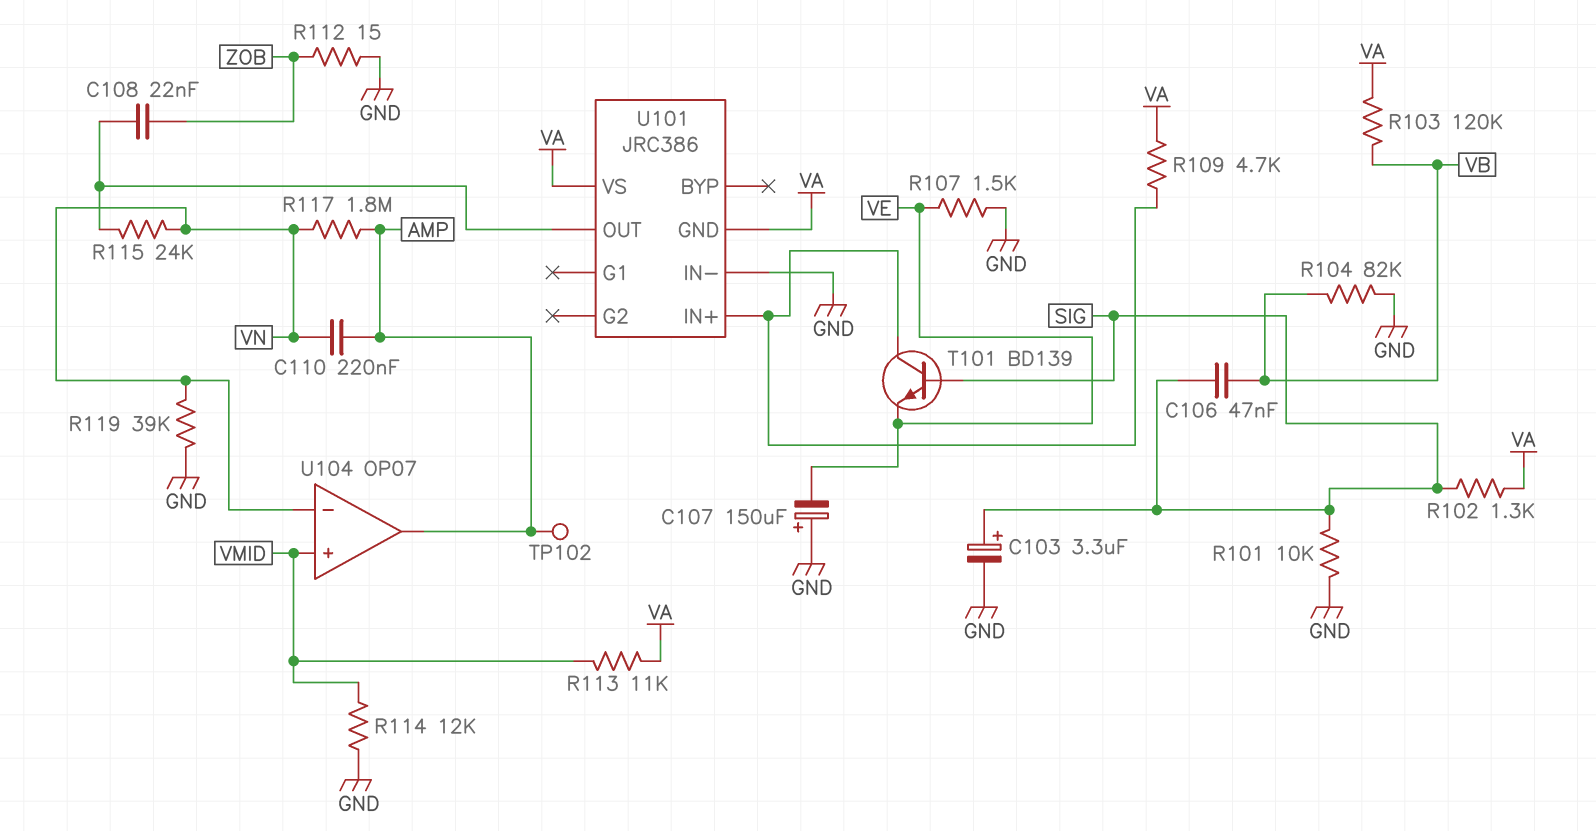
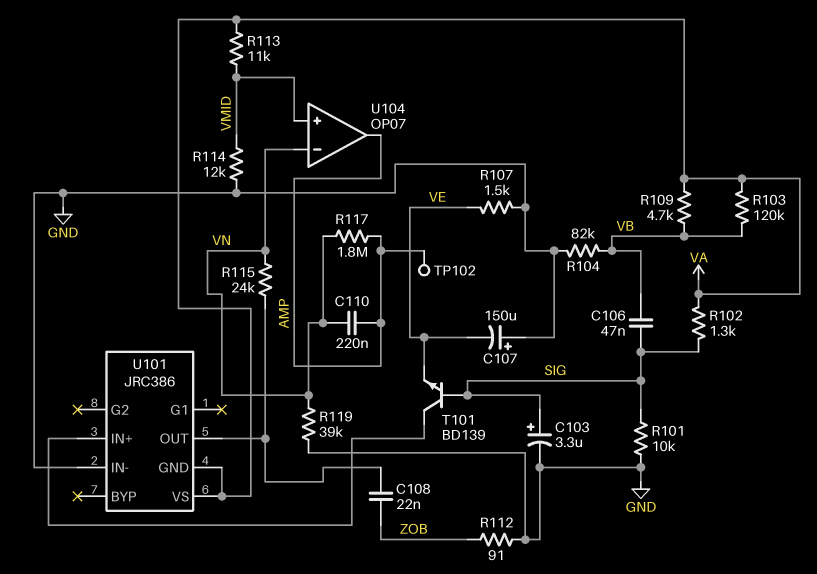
R109: 4.7k (U101/IN+, VA) -> 4.7k (VA, VB)
R112: 15 (GND, ZOB) -> 91 (GND, ZOB)

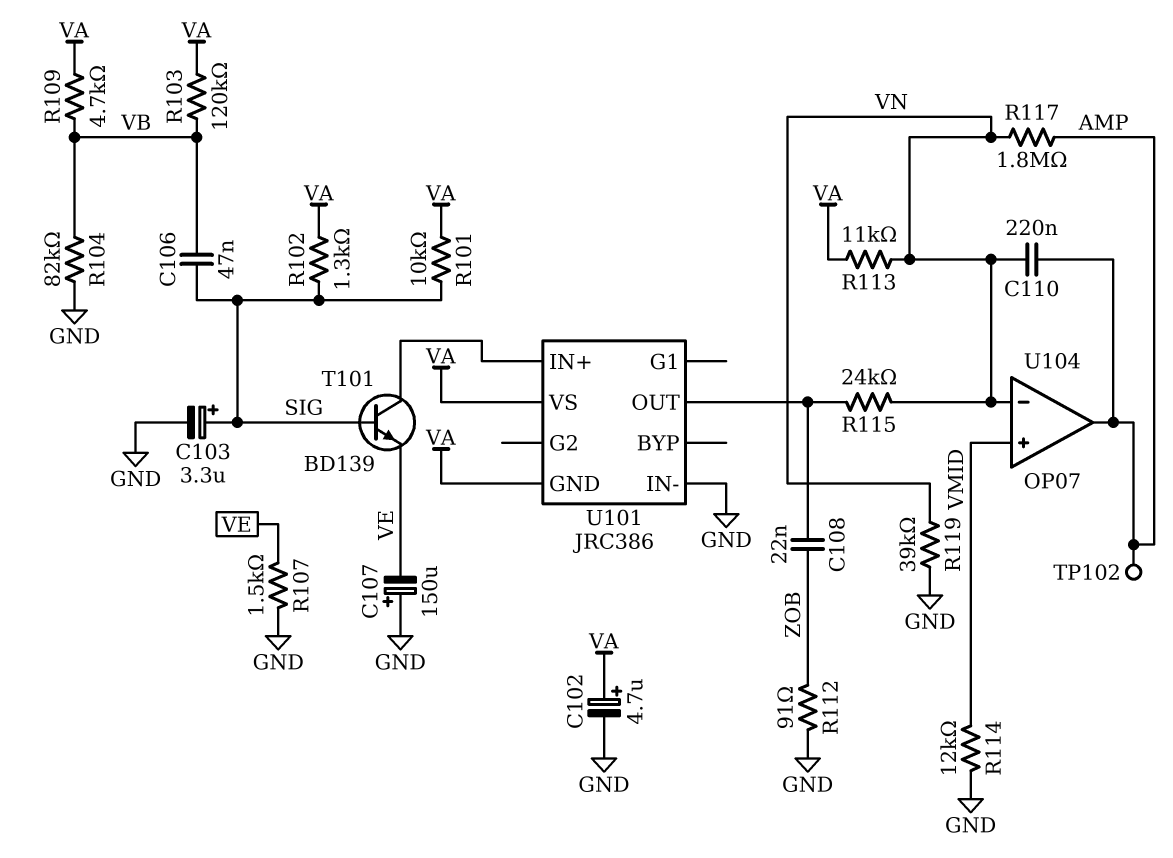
C102: none -> 4.7uF (plus VA, minus GND)
R101: 10k (GND, SIG) -> 10k (SIG, VA)
R113: 11k (VA, VMID) -> 11k (VA, VN)

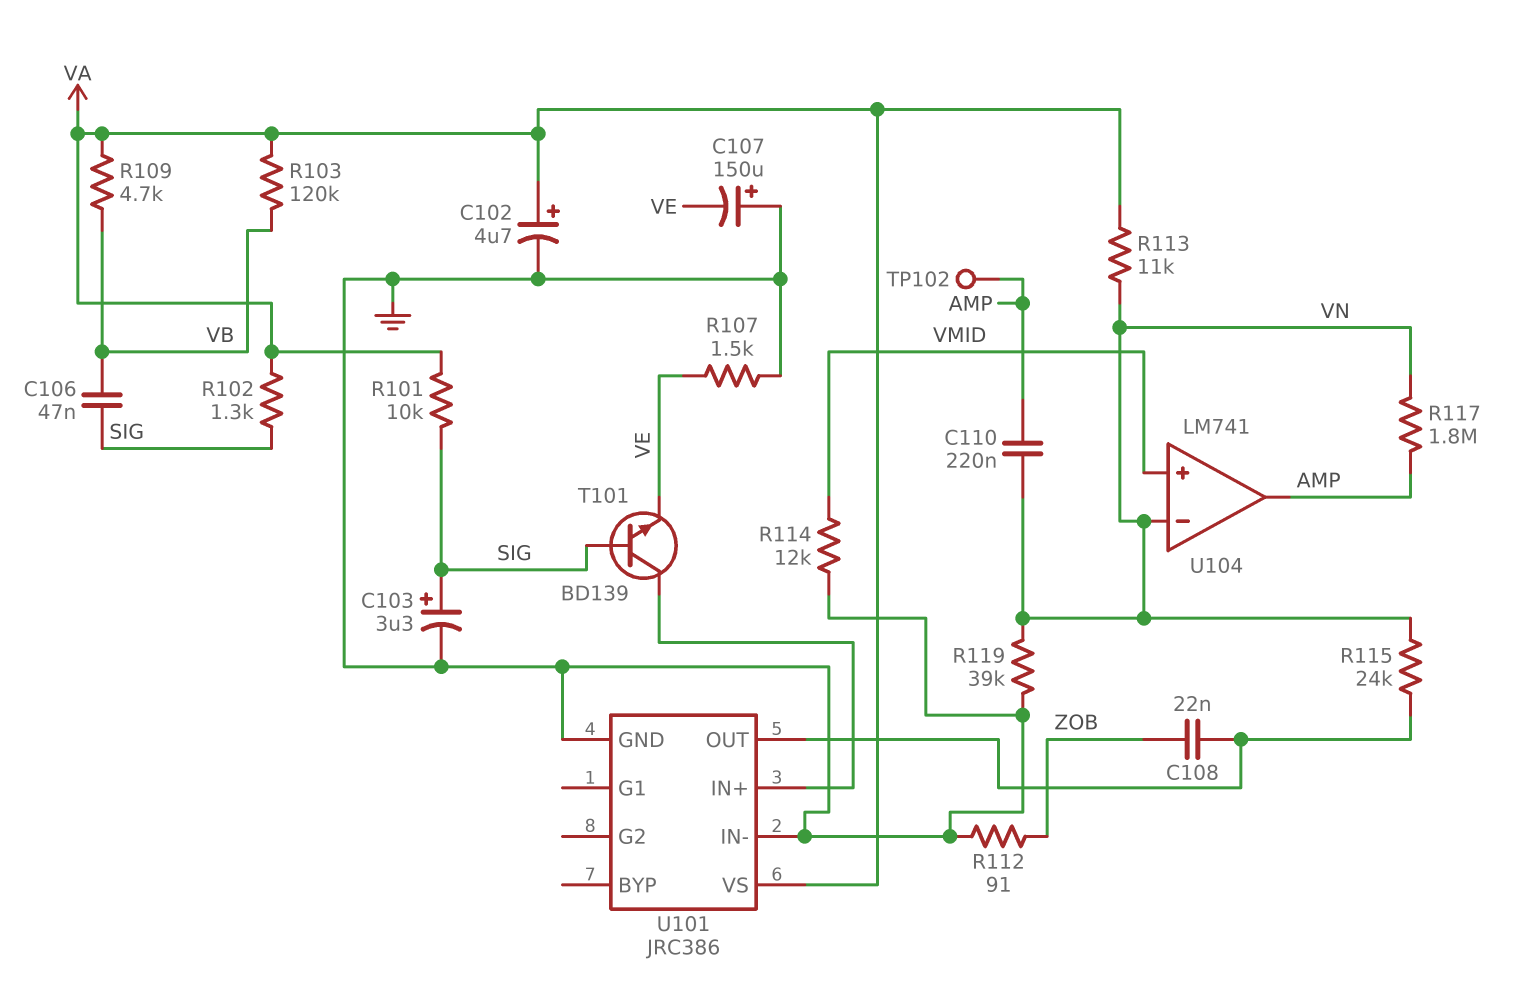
R104: 82k (GND, VB) -> none
U101 pin GND: VA -> GND
U104: OP07 -> LM741

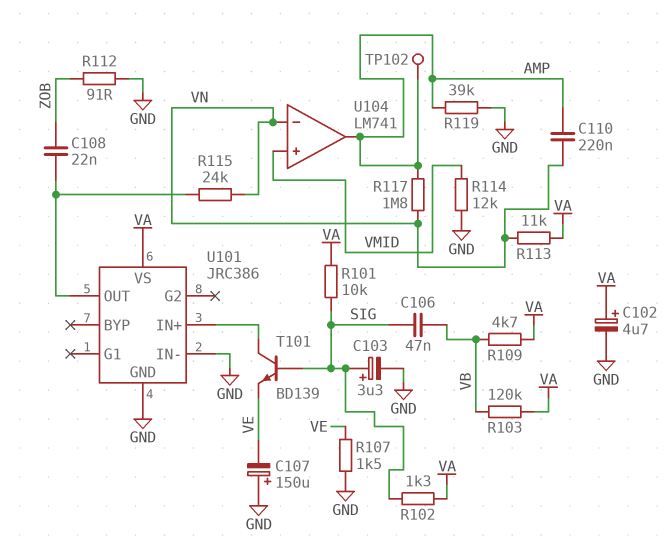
R119: 39k (GND, VN) -> 39k (AMP, GND)

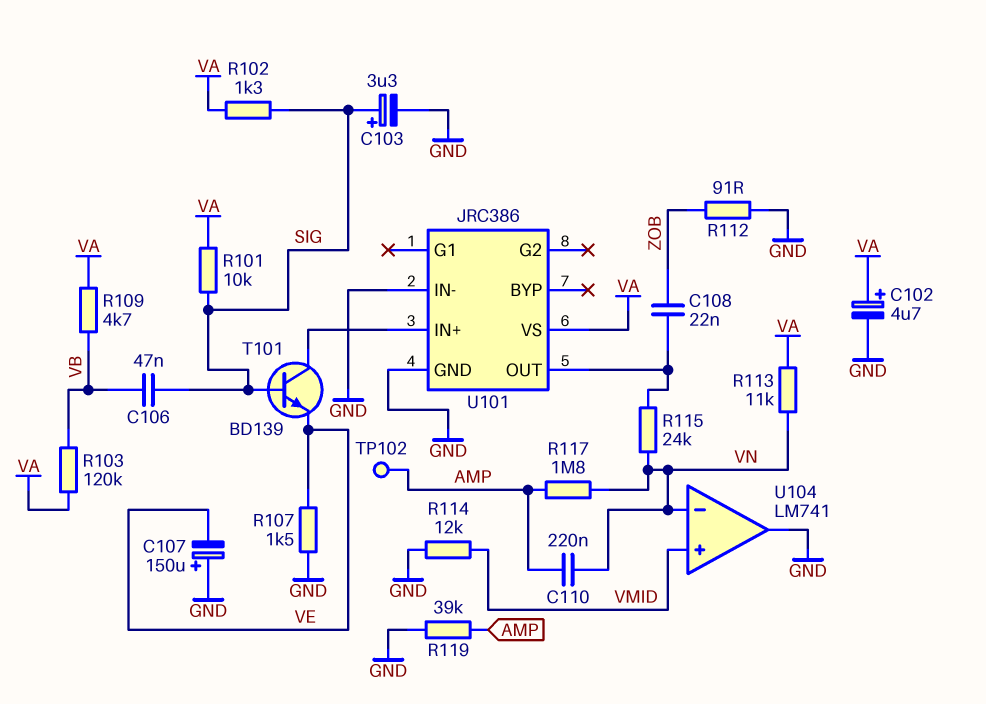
U104 pin out: AMP -> GND

